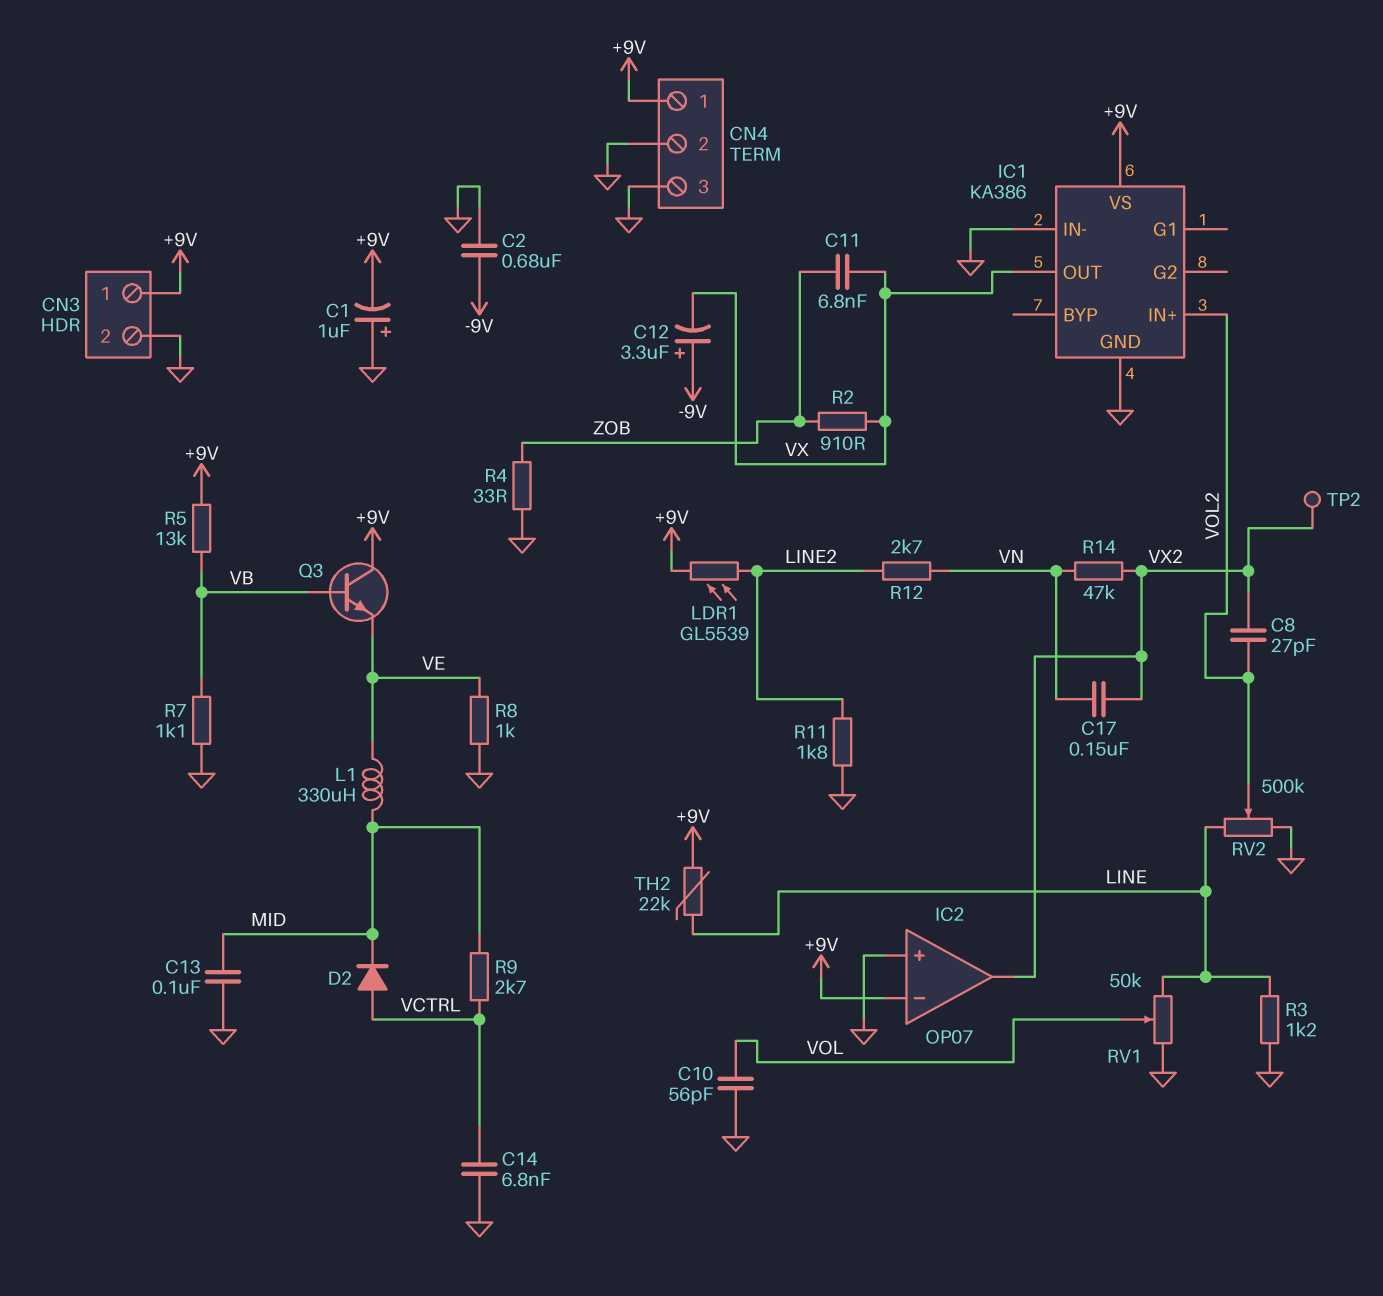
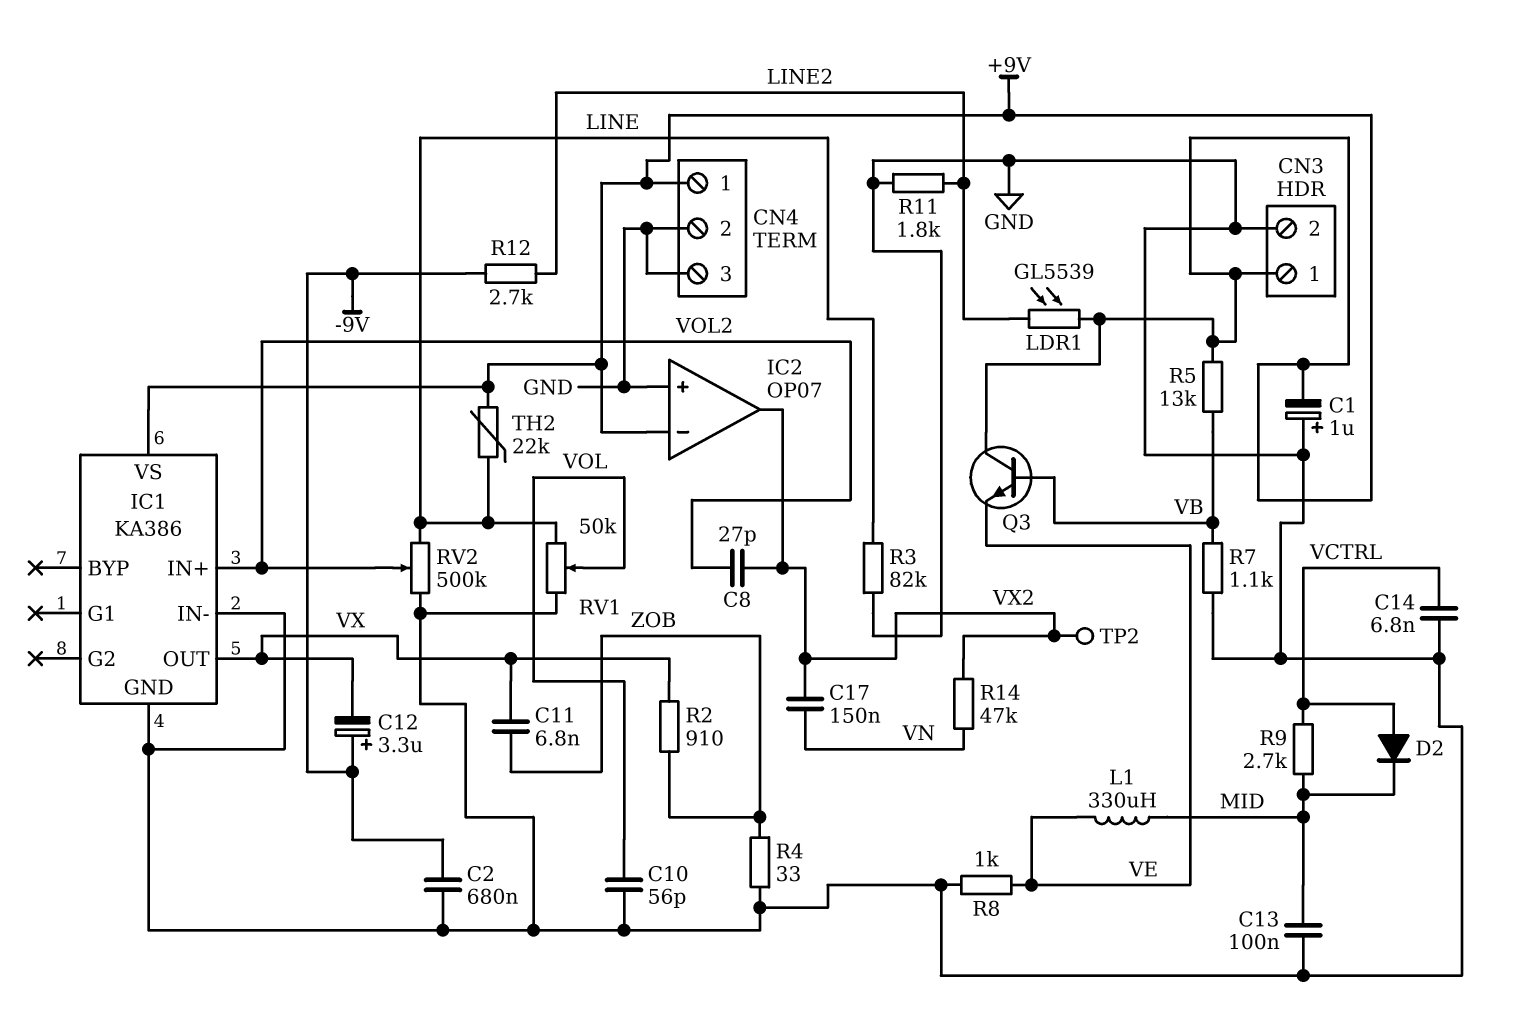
R3: 1.2k (GND, LINE) -> 82k (GND, LINE)
R12: 2.7k (LINE2, VN) -> 2.7k (-9V, LINE2)

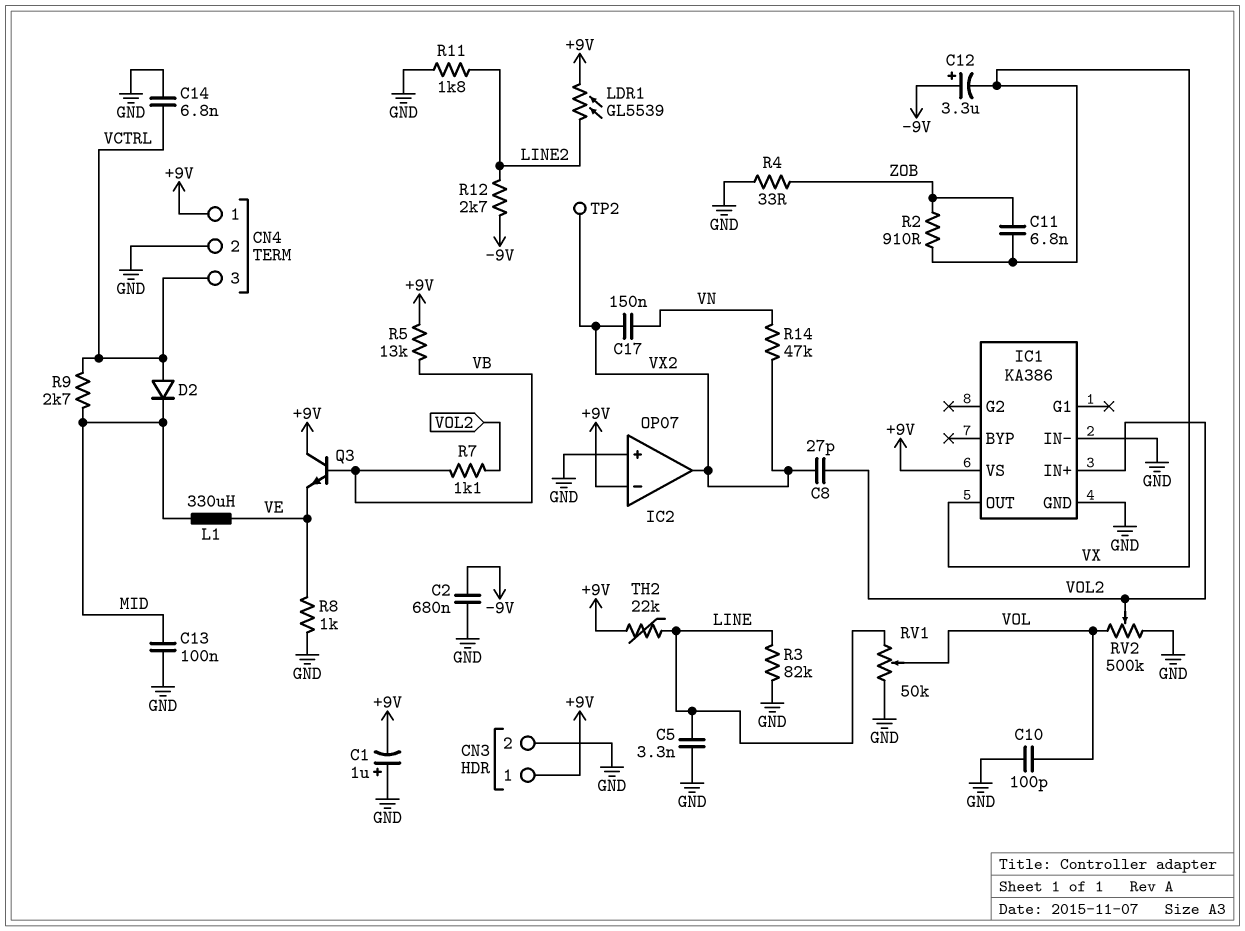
C5: none -> 3.3nF (GND, LINE)
C10: 56pF (GND, VOL) -> 100pF (GND, VOL)
CN4 pin 3: GND -> VCTRL
R7: 1.1k (GND, VB) -> 1.1k (VB, VOL2)
RV2: 500k (GND, LINE, wiper VOL2) -> 500k (GND, VOL, wiper VOL2)

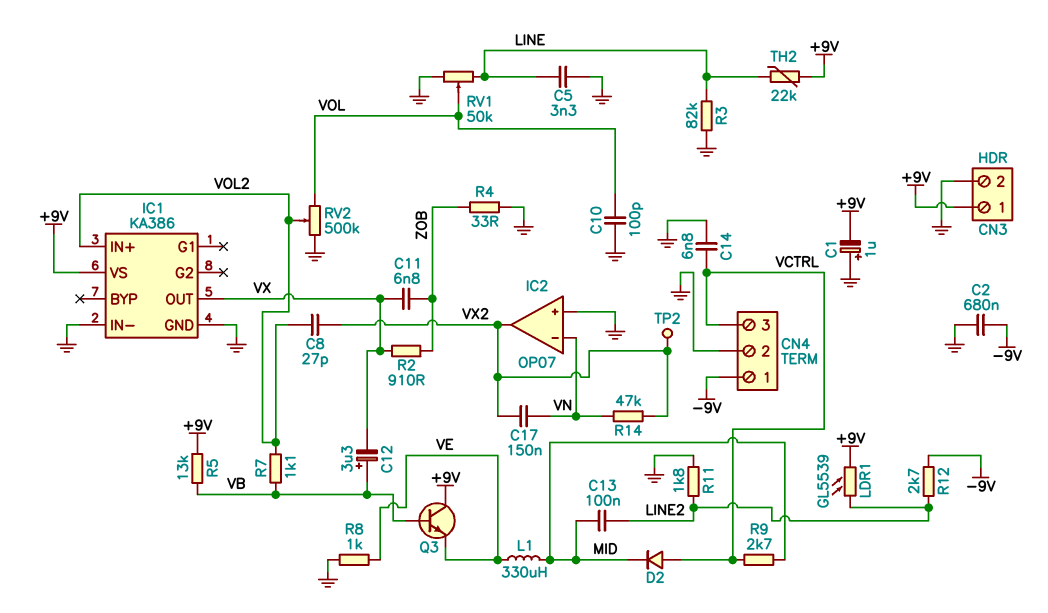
C12: 3.3uF (plus -9V, minus VX) -> 3.3uF (plus VB, minus VX)
C13: 100nF (GND, MID) -> 100nF (LINE2, MID)
CN4 pin 1: +9V -> -9V
IC2 pin in-: +9V -> VN

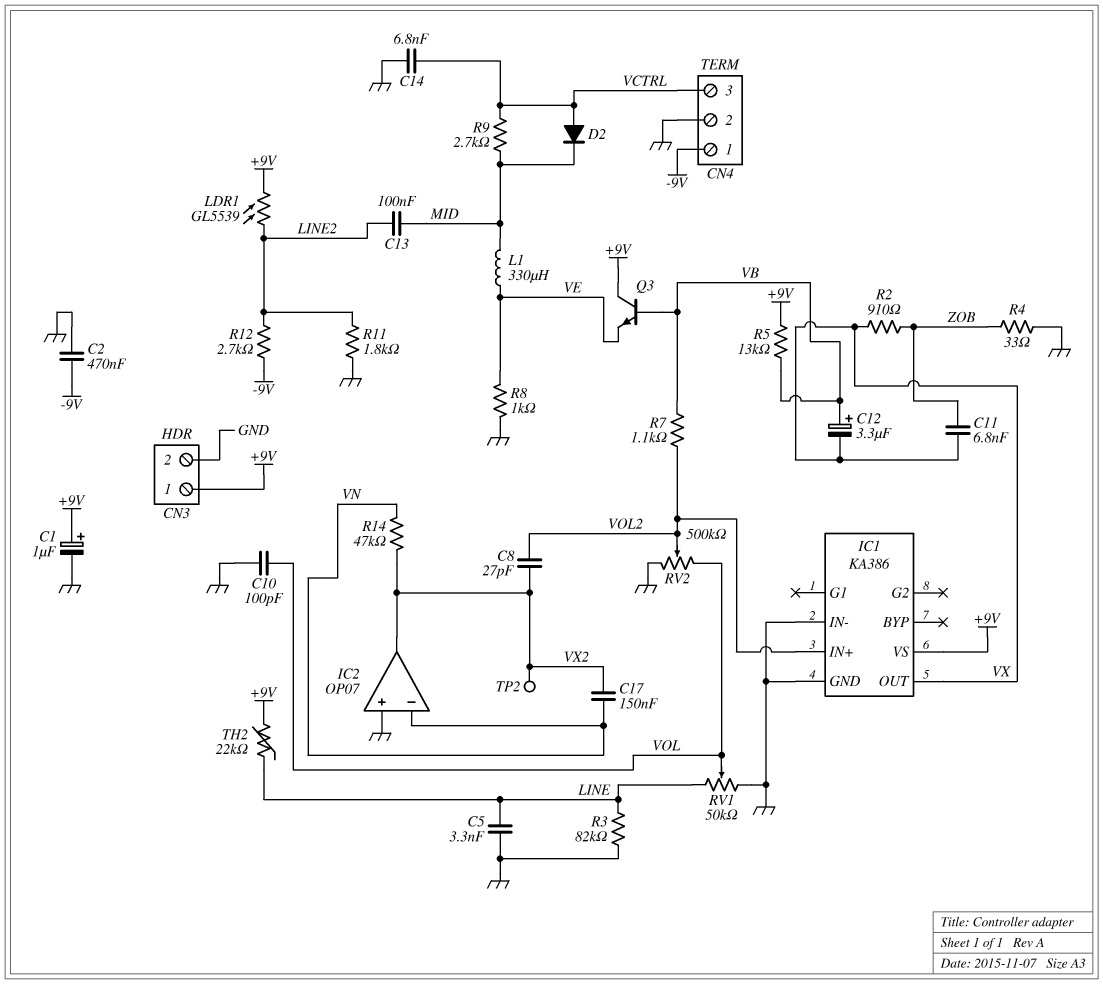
C1: 1uF (plus GND, minus +9V) -> 1uF (plus +9V, minus GND)
C2: 680nF (-9V, GND) -> 470nF (-9V, GND)

